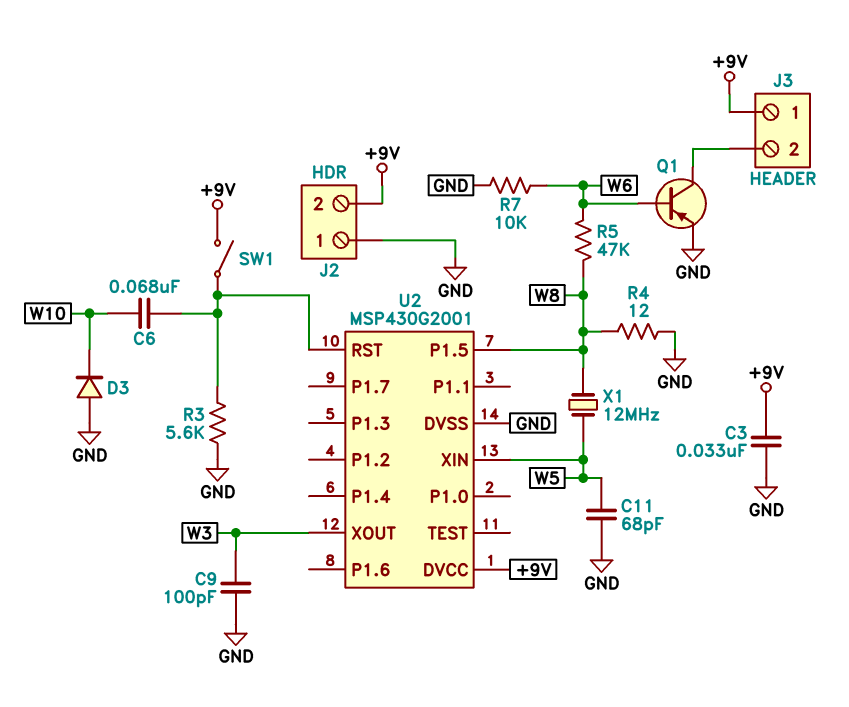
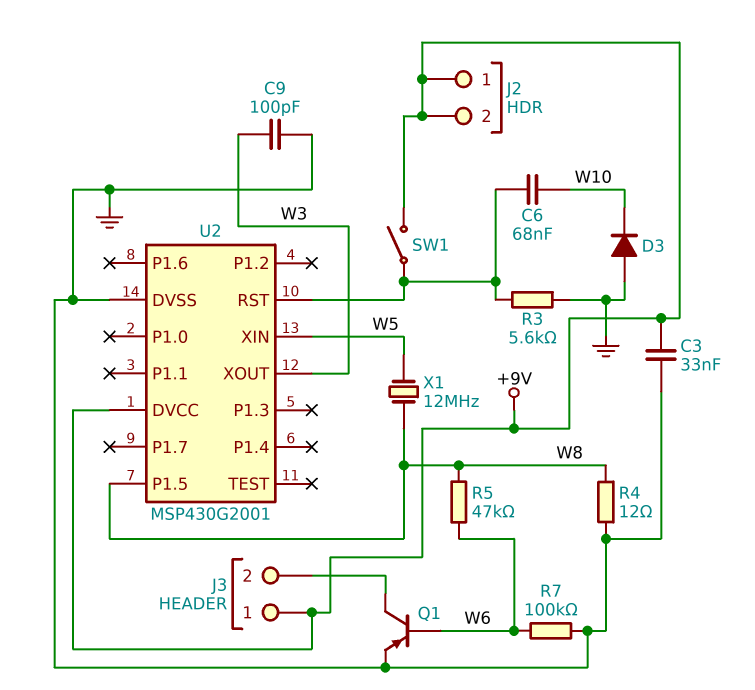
C11: 68pF (GND, W5) -> none
J2 pin 1: GND -> +9V
R7: 10k (GND, W6) -> 100k (GND, W6)

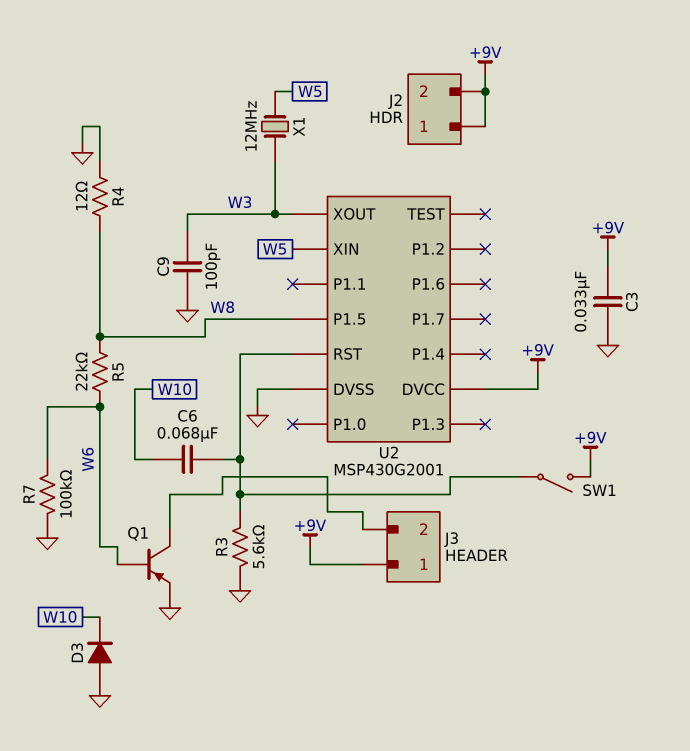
R5: 47k (W6, W8) -> 22k (W6, W8)
X1: 12MHz (W5, W8) -> 12MHz (W3, W5)

